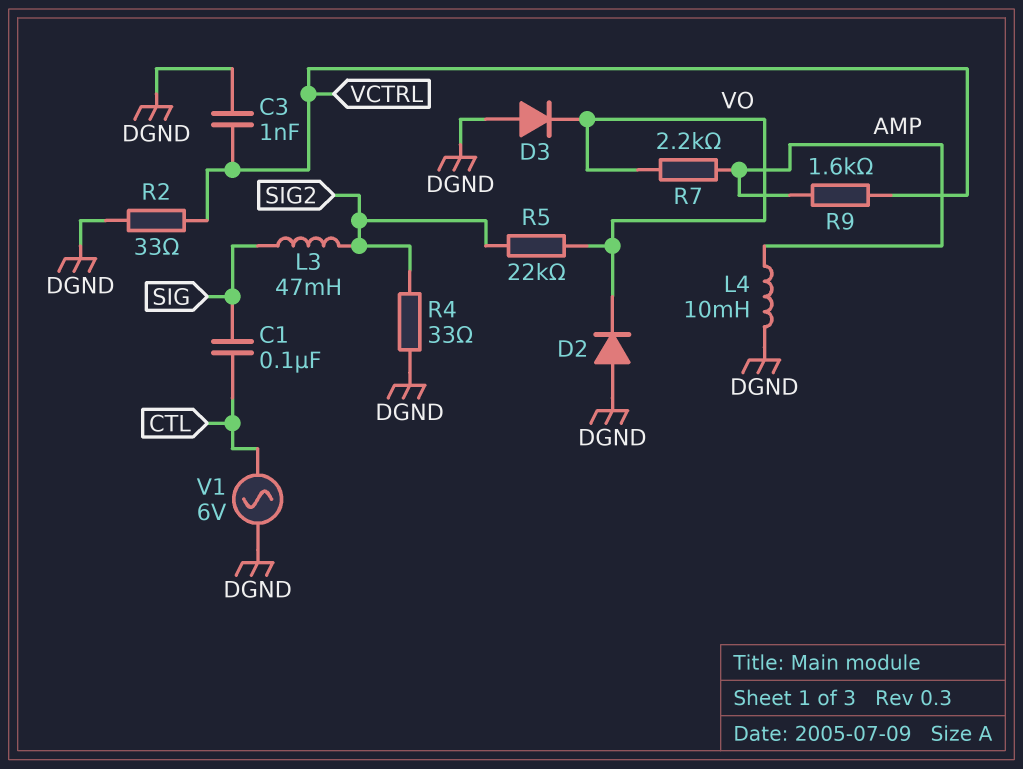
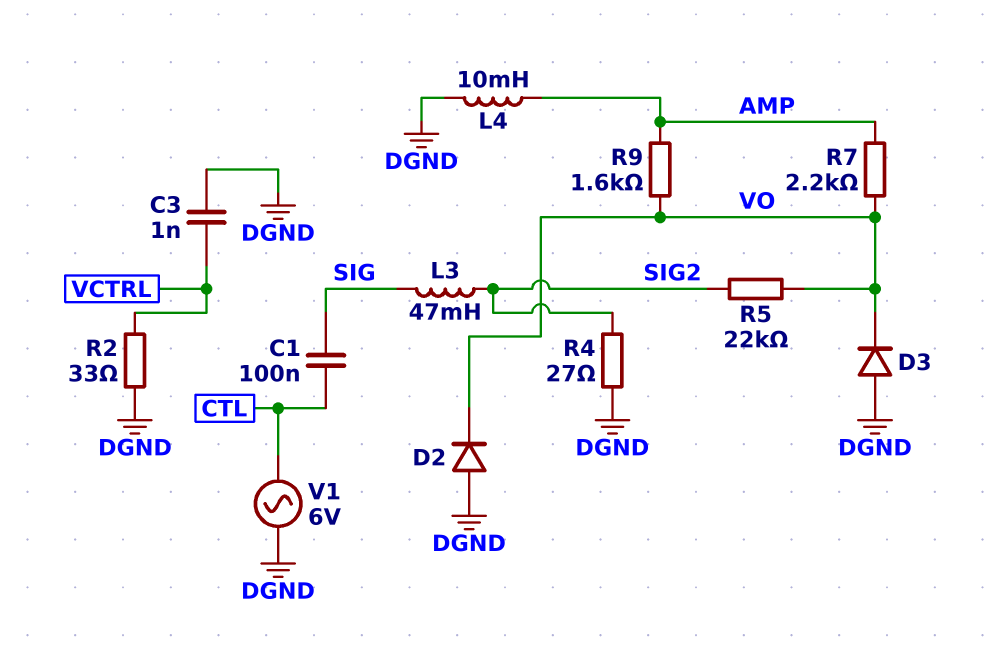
R4: 33 (DGND, SIG2) -> 27 (DGND, SIG2)
R9: 1.6k (AMP, VCTRL) -> 1.6k (AMP, VO)

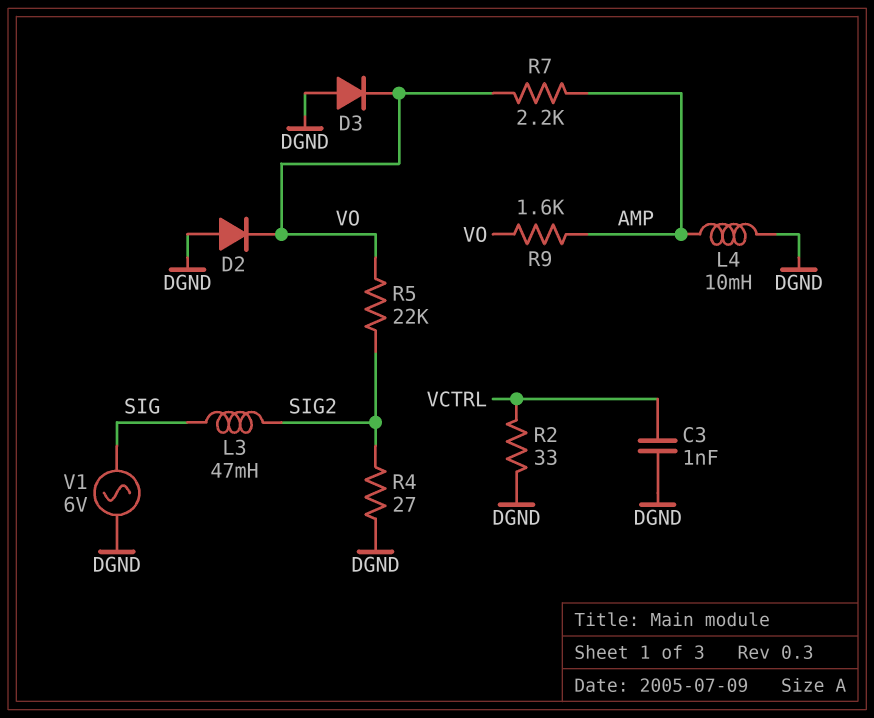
C1: 100nF (CTL, SIG) -> none
V1: AC 6V (CTL, DGND) -> AC 6V (DGND, SIG)

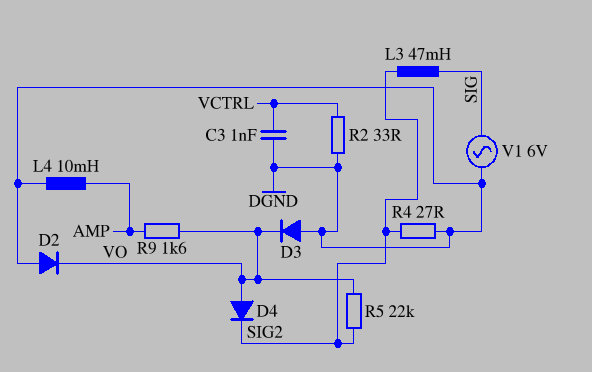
D4: none -> diode (A VO, K SIG2)
R7: 2.2k (AMP, VO) -> none

